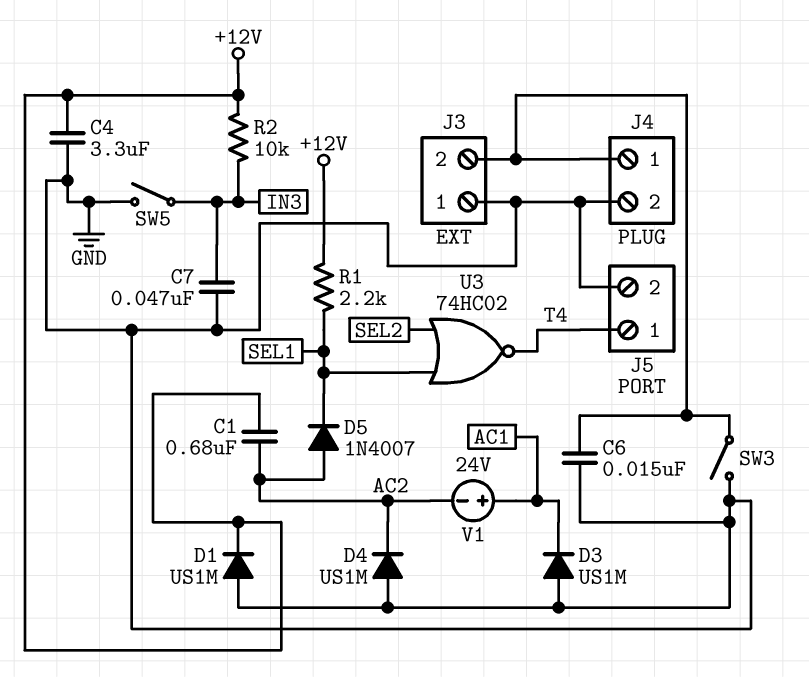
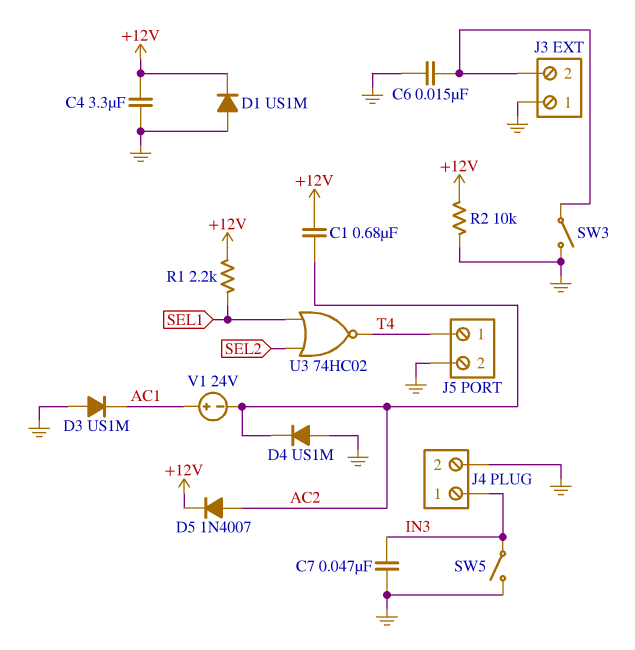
D5: diode 1N4007 (A AC2, K SEL1) -> diode 1N4007 (A AC2, K +12V)
J4 pin 1: J3/2 -> IN3
R2: 10k (+12V, IN3) -> 10k (+12V, GND)

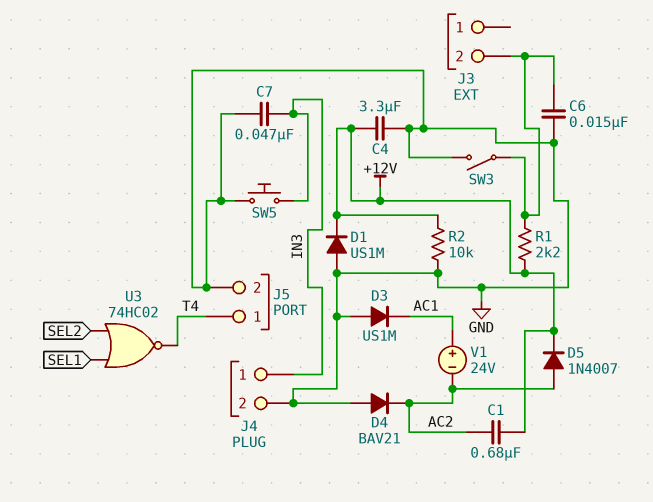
D4: diode US1M (A GND, K AC2) -> diode BAV21 (A GND, K AC2)
J3 pin 1: GND -> none
R1: 2.2k (+12V, SEL1) -> 2.2k (+12V, J3/2)
SW5: switch (GND, IN3) -> button (GND, IN3)

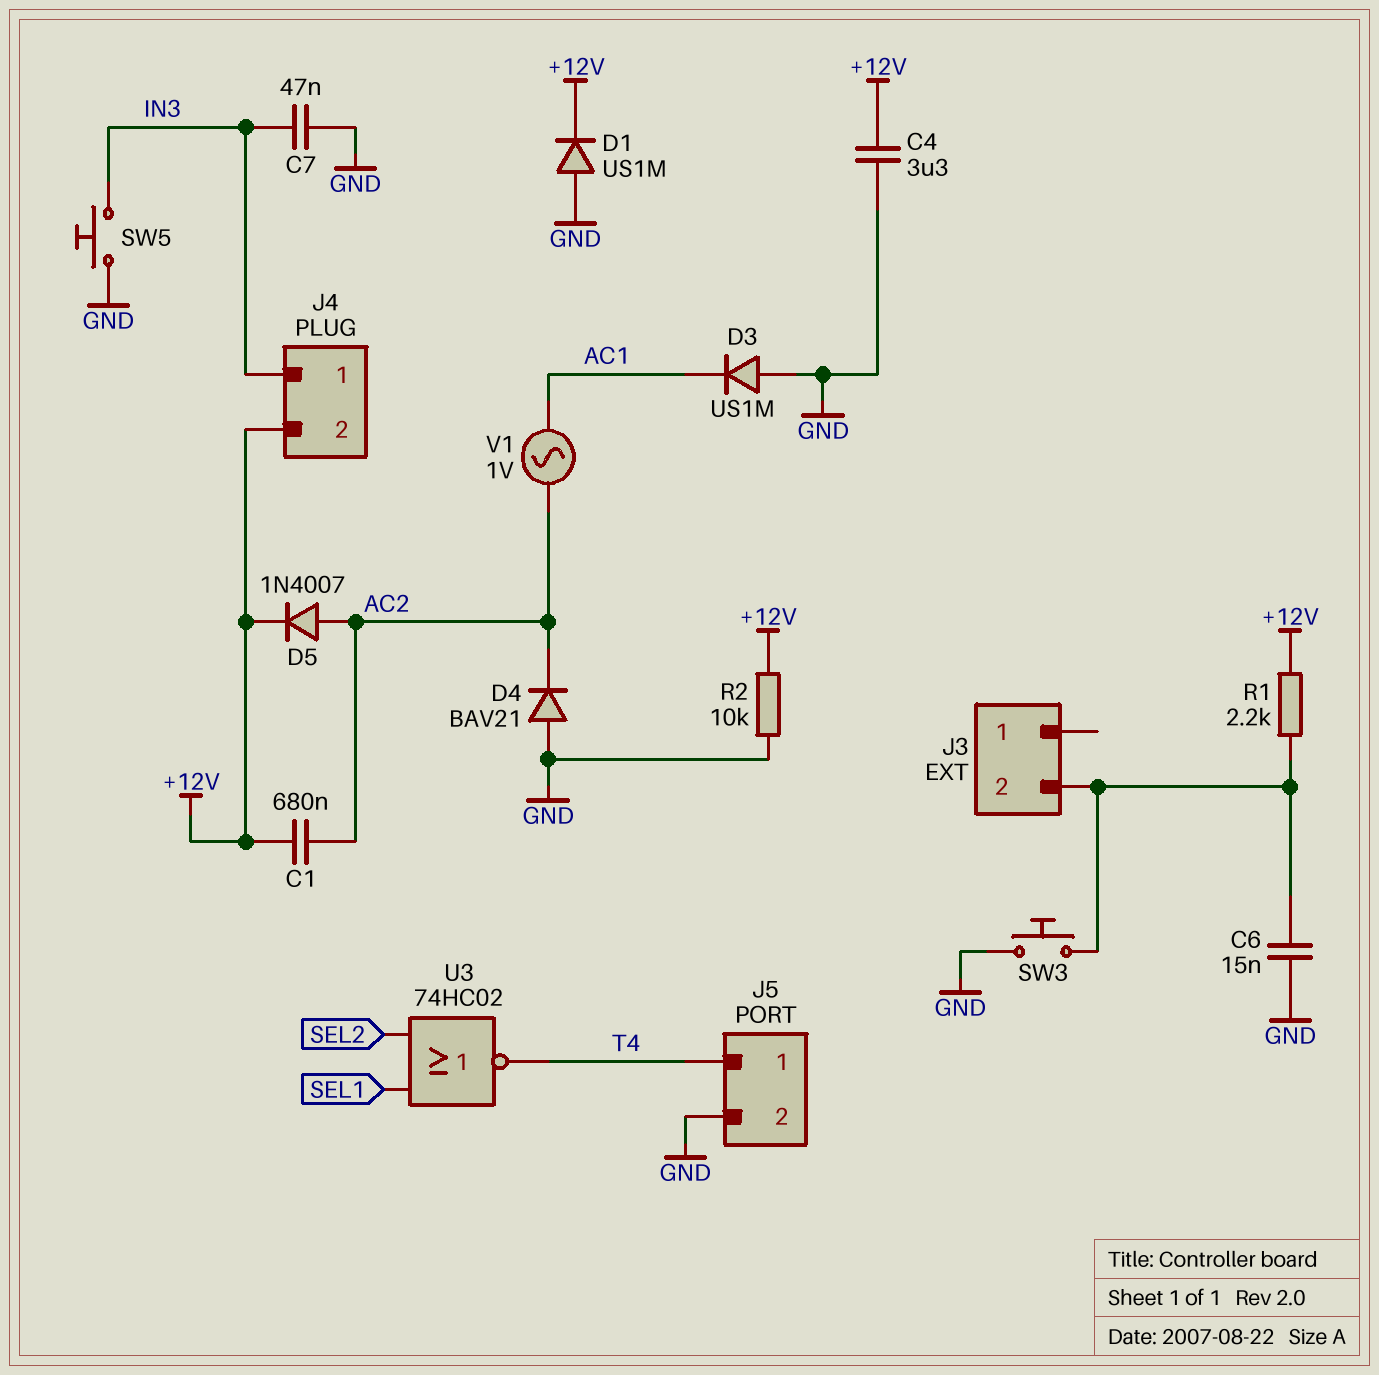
J4 pin 2: GND -> +12V
SW3: switch (GND, J3/2) -> button (GND, J3/2)
V1: 24V (plus AC1, minus AC2) -> AC 1V (AC1, AC2)

